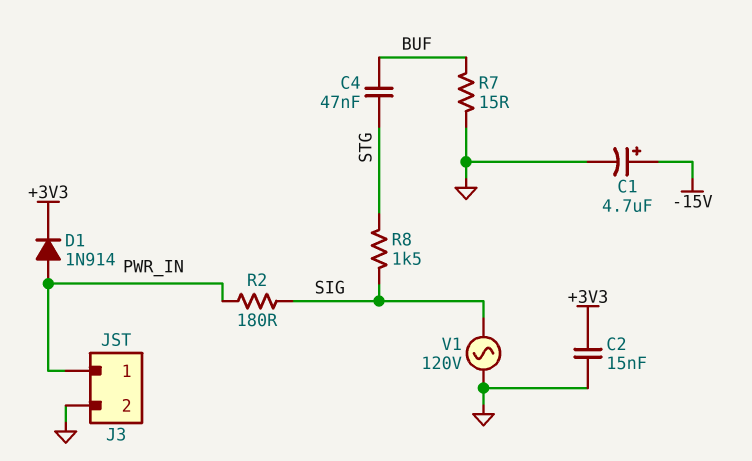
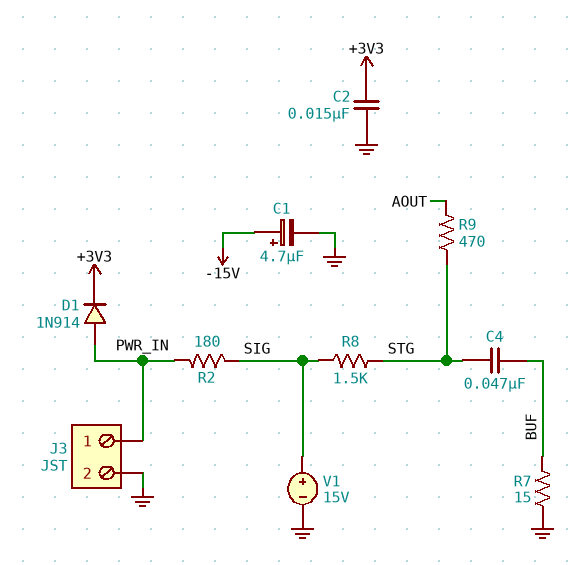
R9: none -> 470 (AOUT, STG)
V1: AC 120V (GND, SIG) -> 15V (plus SIG, minus GND)

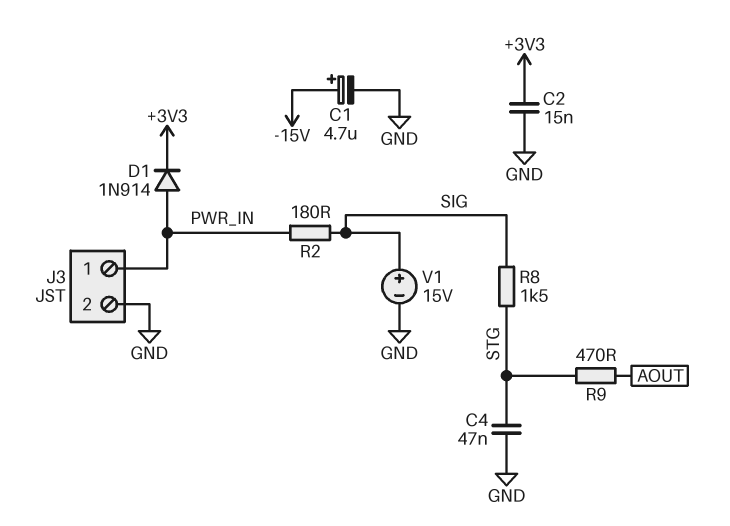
C4: 47nF (BUF, STG) -> 47nF (GND, STG)
R7: 15 (BUF, GND) -> none

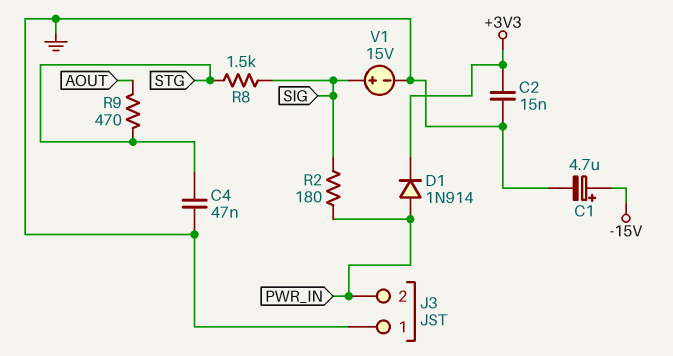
J3 pin 1: PWR_IN -> GND
J3 pin 2: GND -> PWR_IN

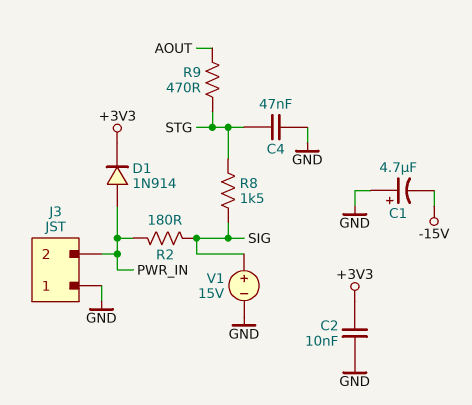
C1: 4.7uF (plus -15V, minus GND) -> 4.7uF (plus GND, minus -15V)
C2: 15nF (+3V3, GND) -> 10nF (+3V3, GND)

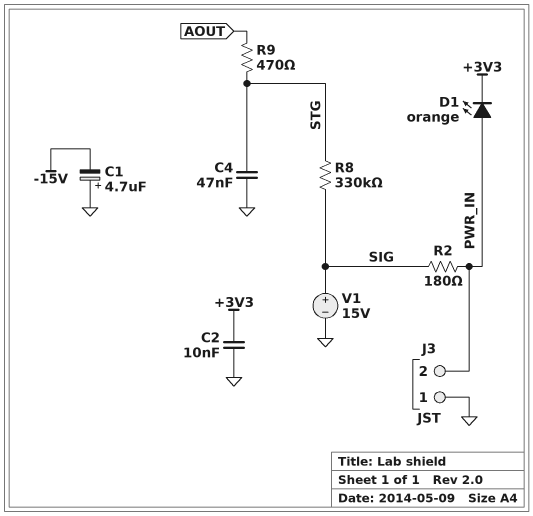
D1: diode 1N914 (A PWR_IN, K +3V3) -> LED orange (A PWR_IN, K +3V3)
R8: 1.5k (SIG, STG) -> 330k (SIG, STG)

